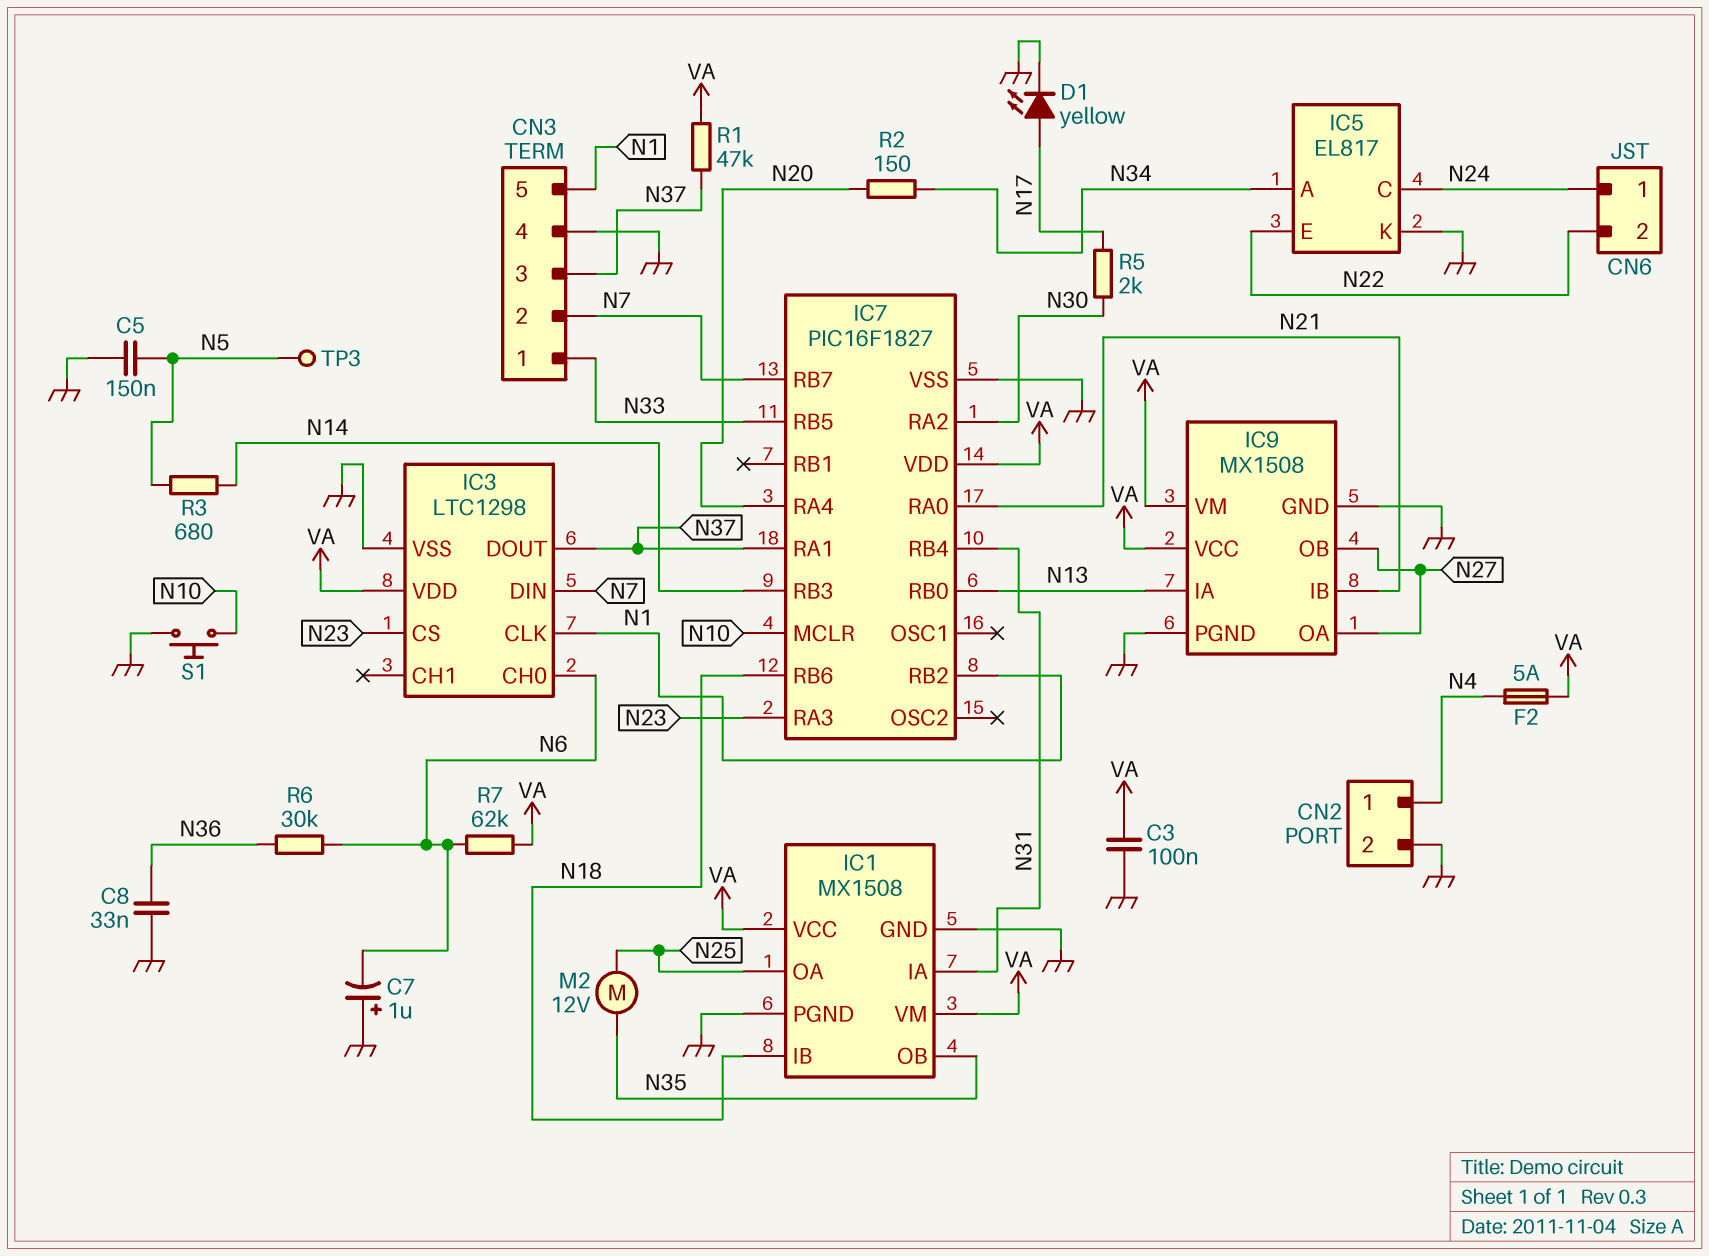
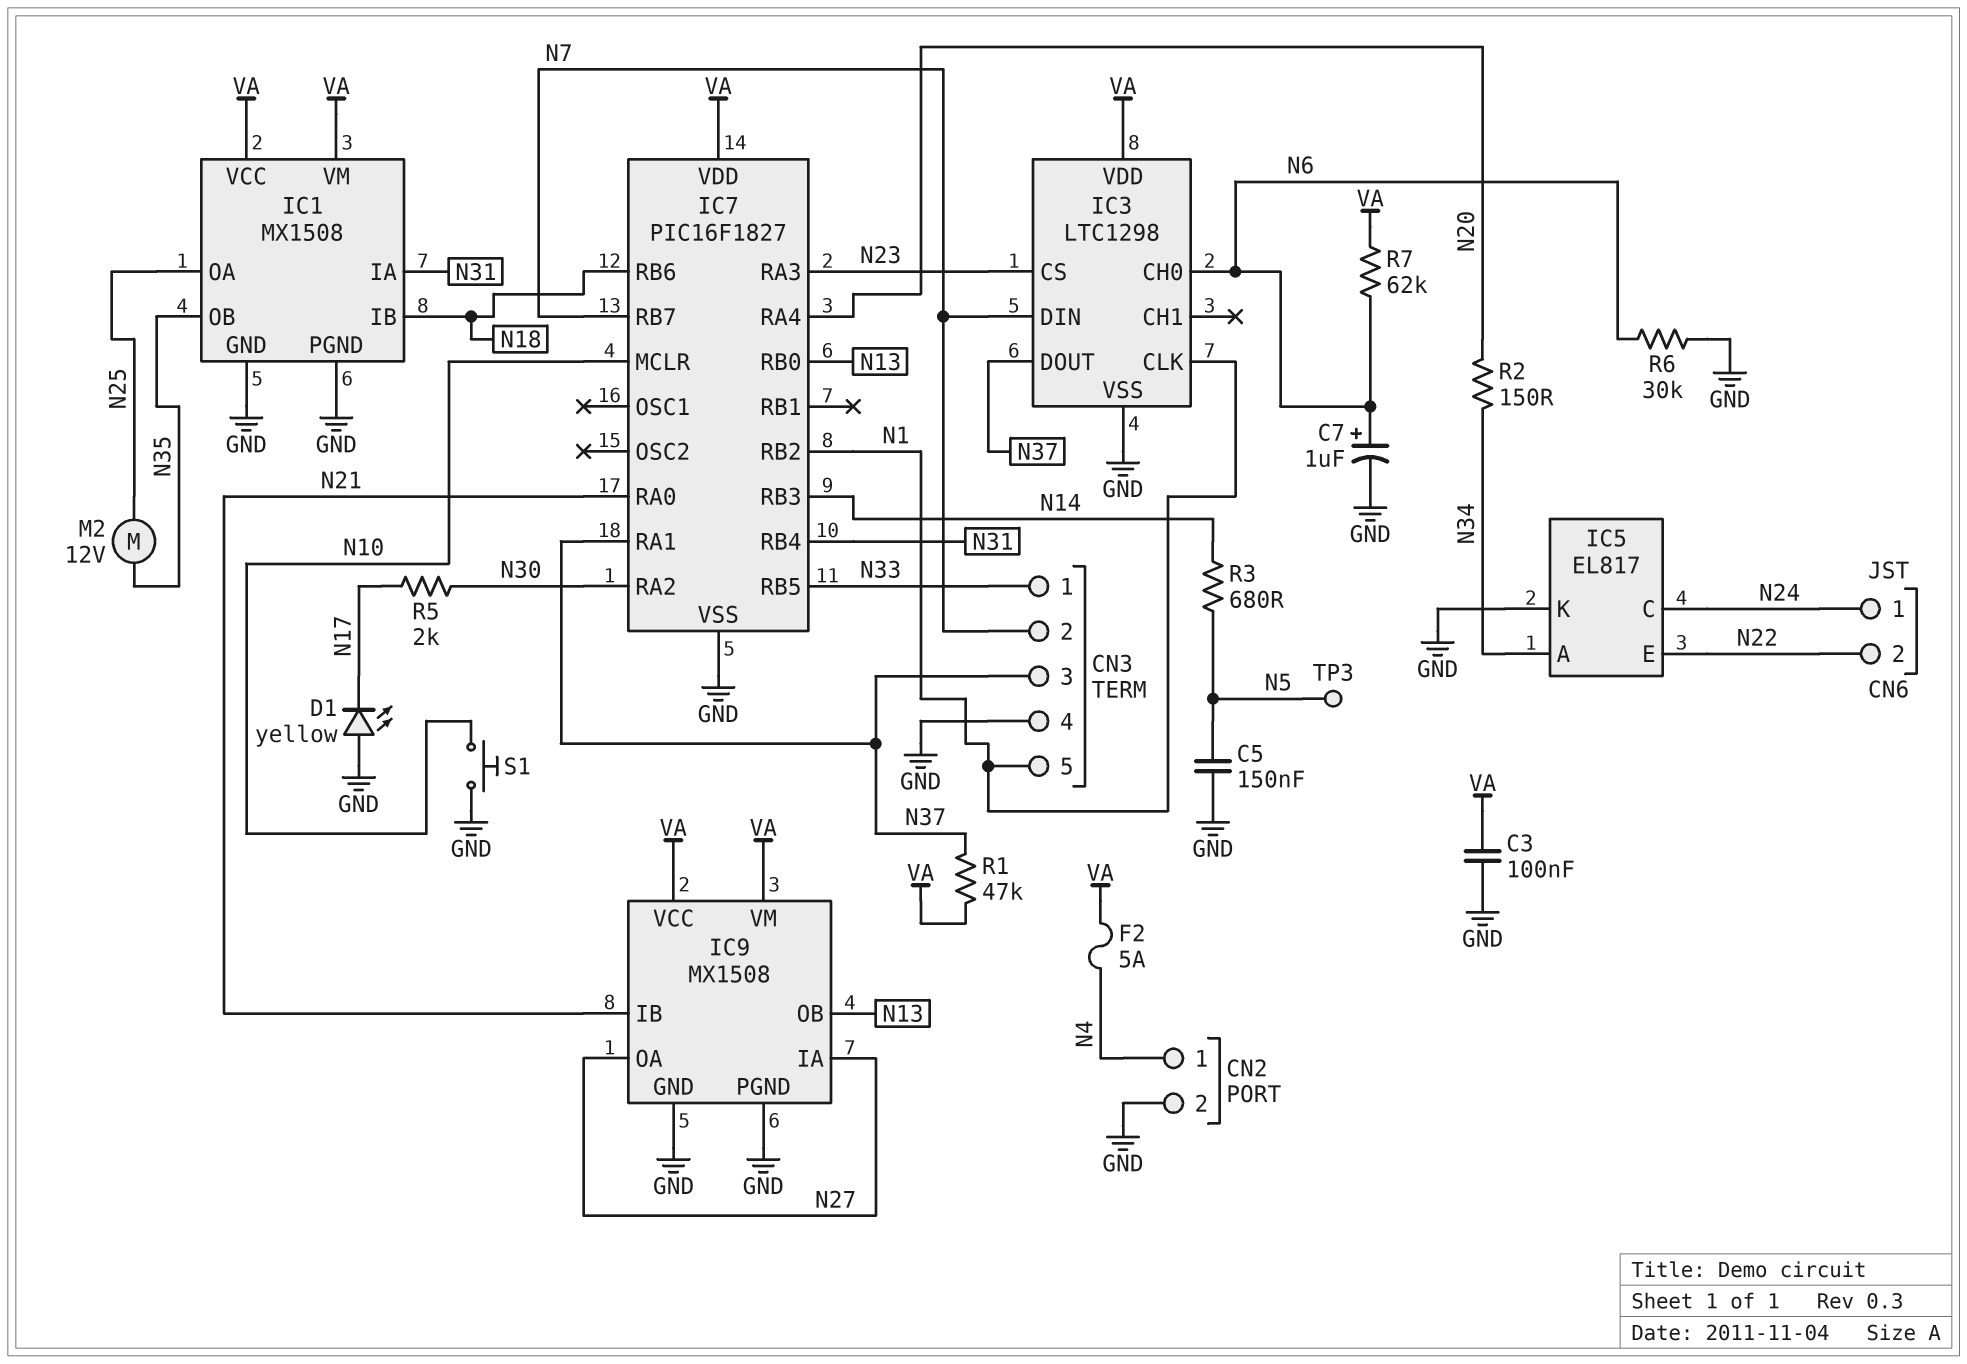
C7: 1uF (plus GND, minus N6) -> 1uF (plus N6, minus GND)
C8: 33nF (GND, N36) -> none
D1: LED yellow (A N17, K GND) -> LED yellow (A GND, K N17)
IC9 pin IA: N13 -> N27
IC9 pin OB: N27 -> N13
R6: 30k (N6, N36) -> 30k (GND, N6)

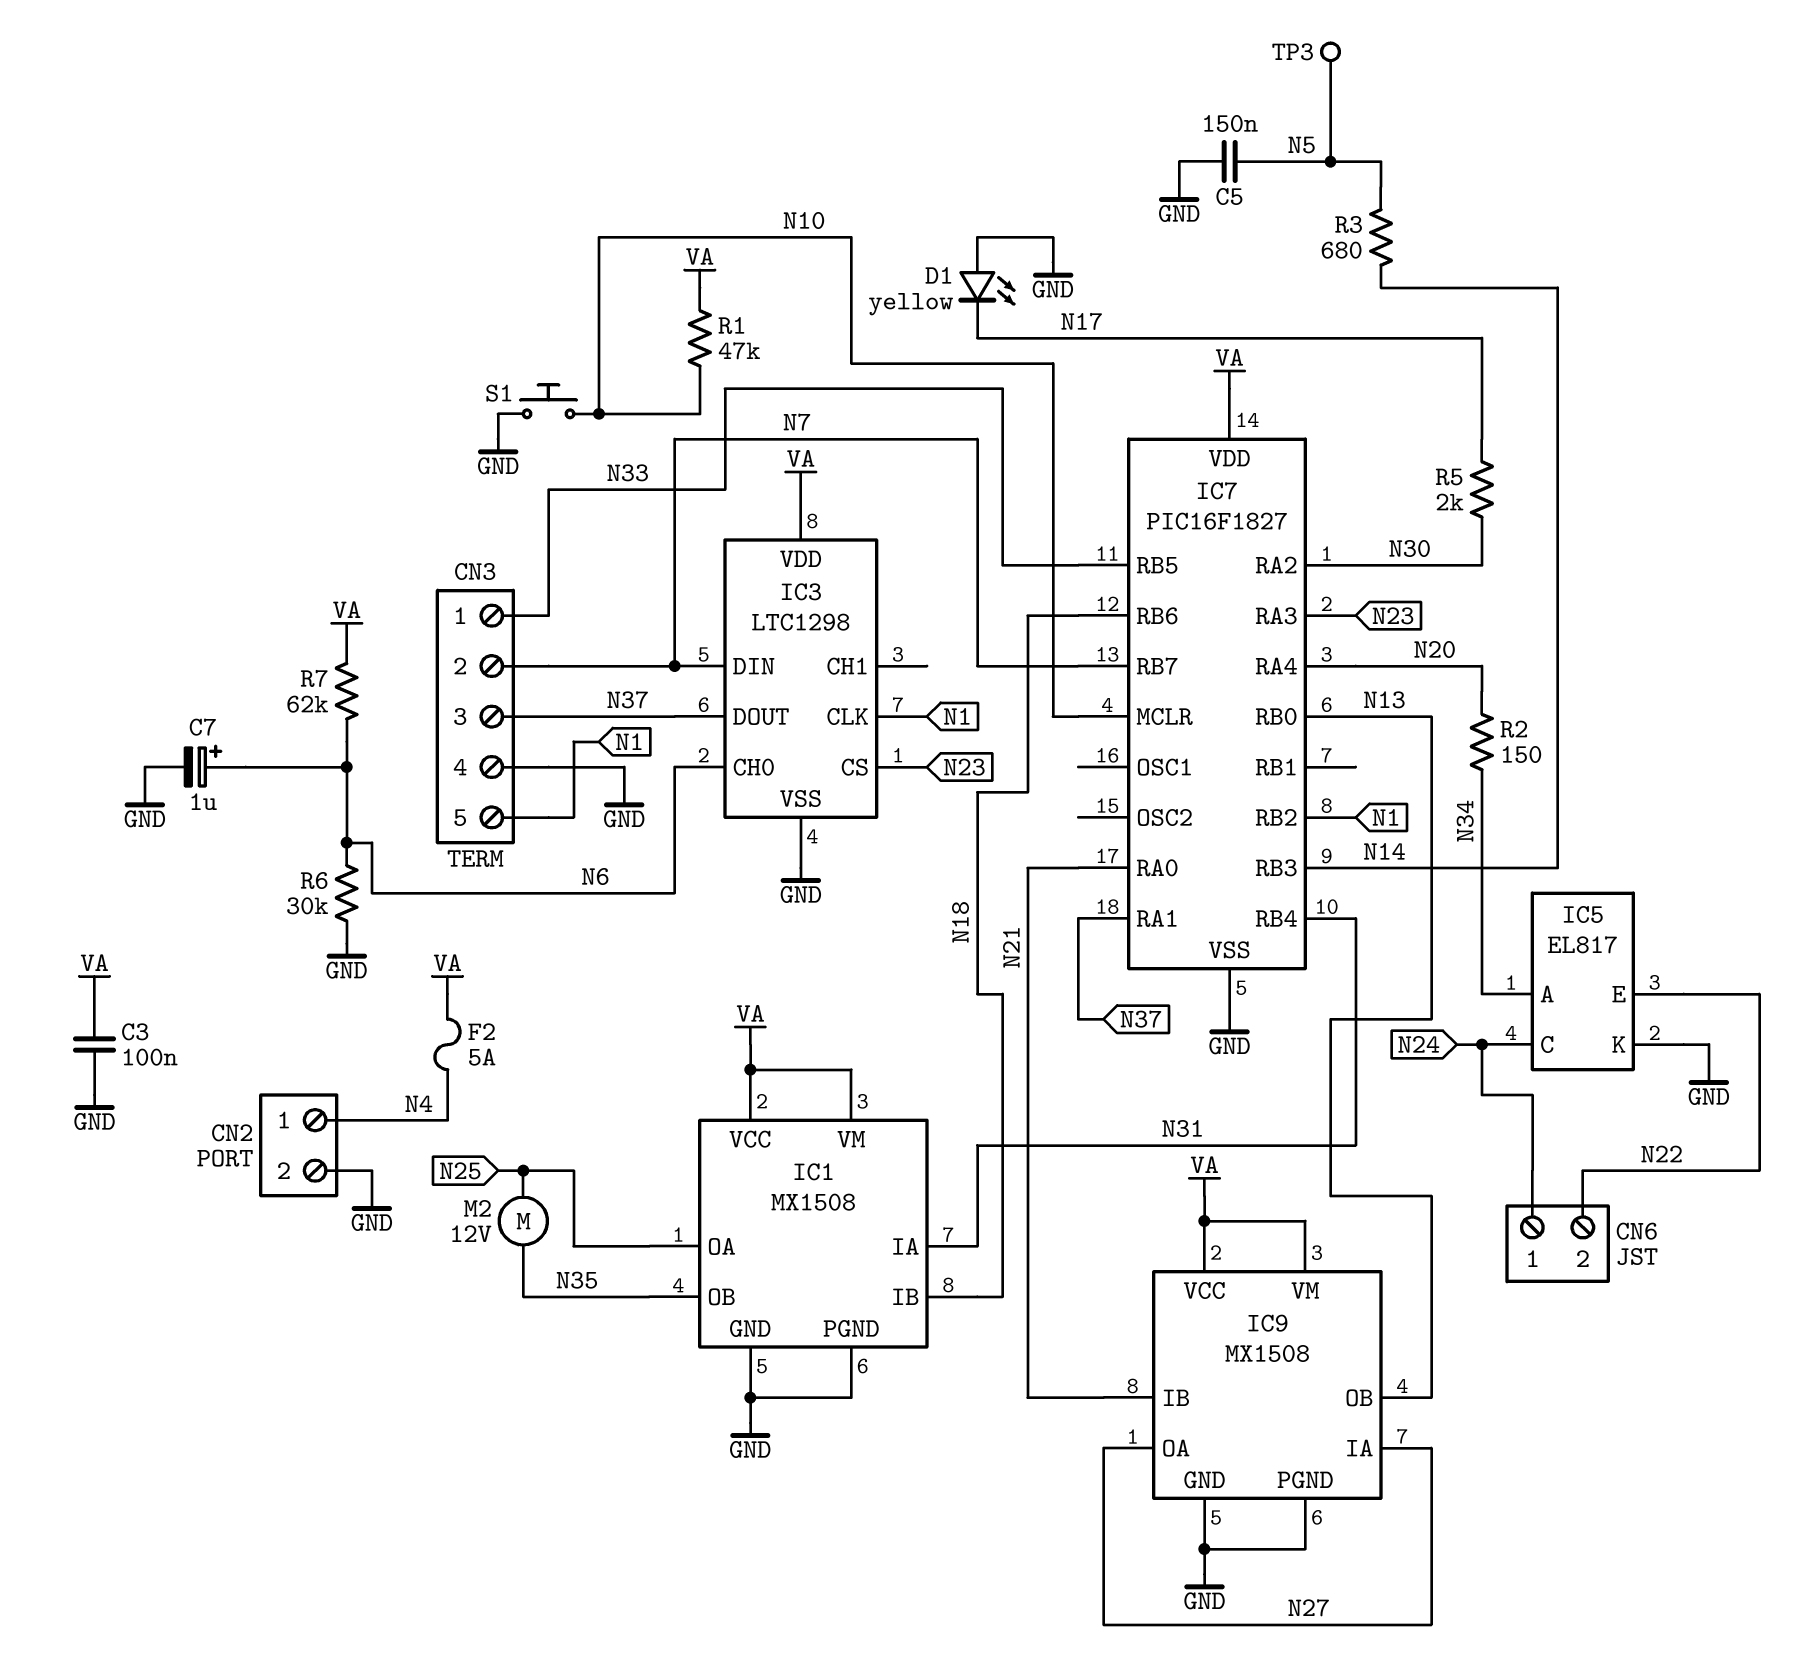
R1: 47k (N37, VA) -> 47k (N10, VA)

